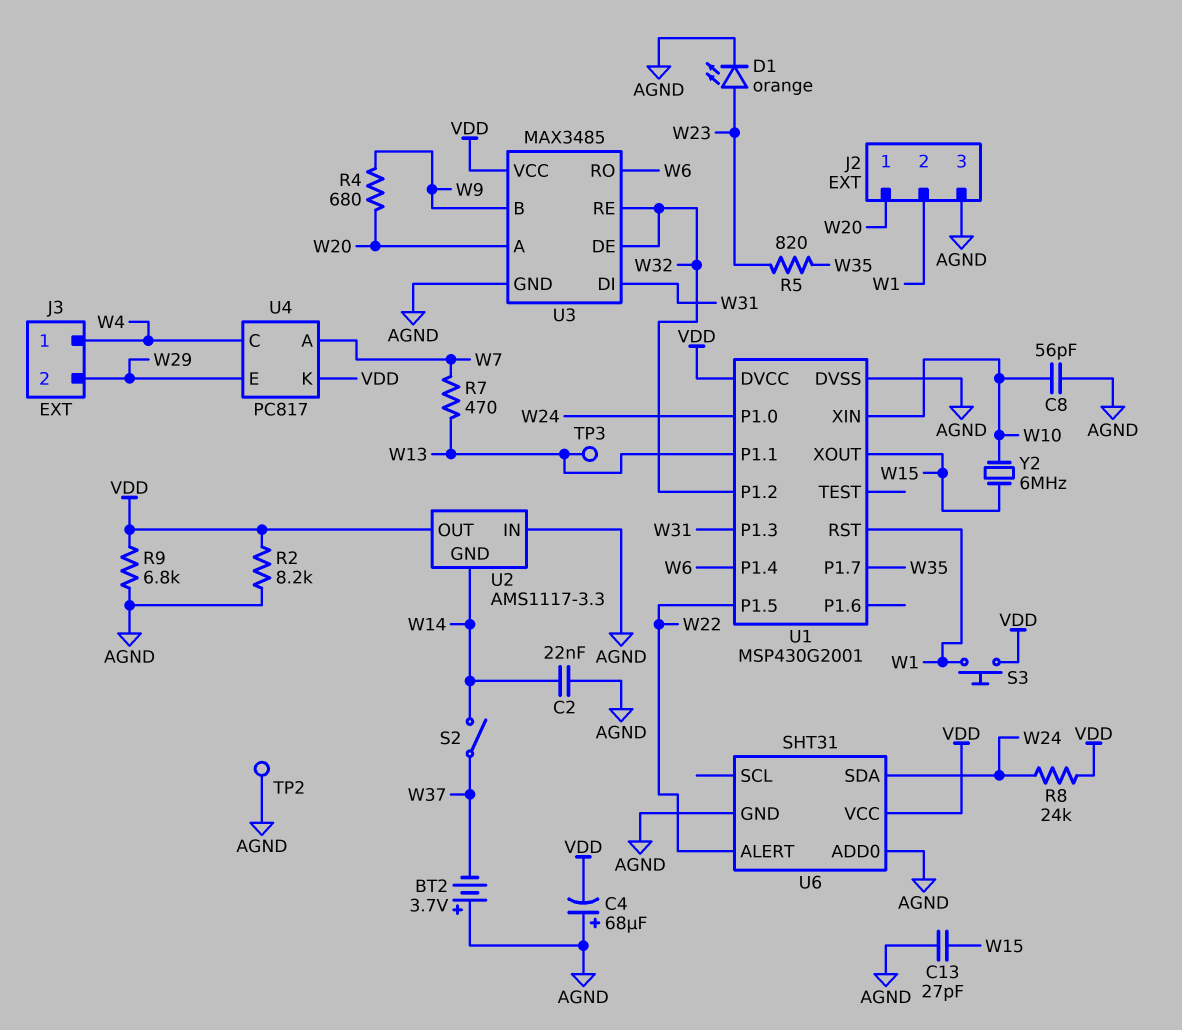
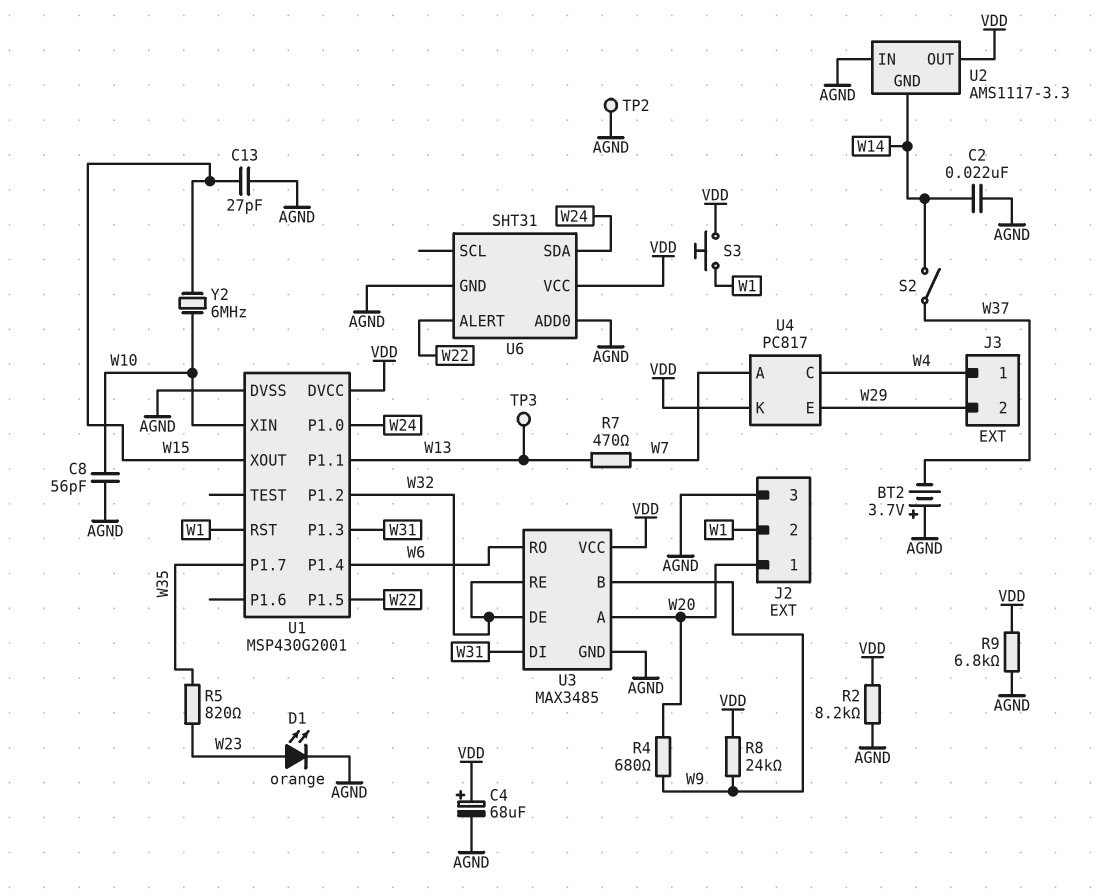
C4: 68uF (plus AGND, minus VDD) -> 68uF (plus VDD, minus AGND)
R8: 24k (VDD, W24) -> 24k (VDD, W9)

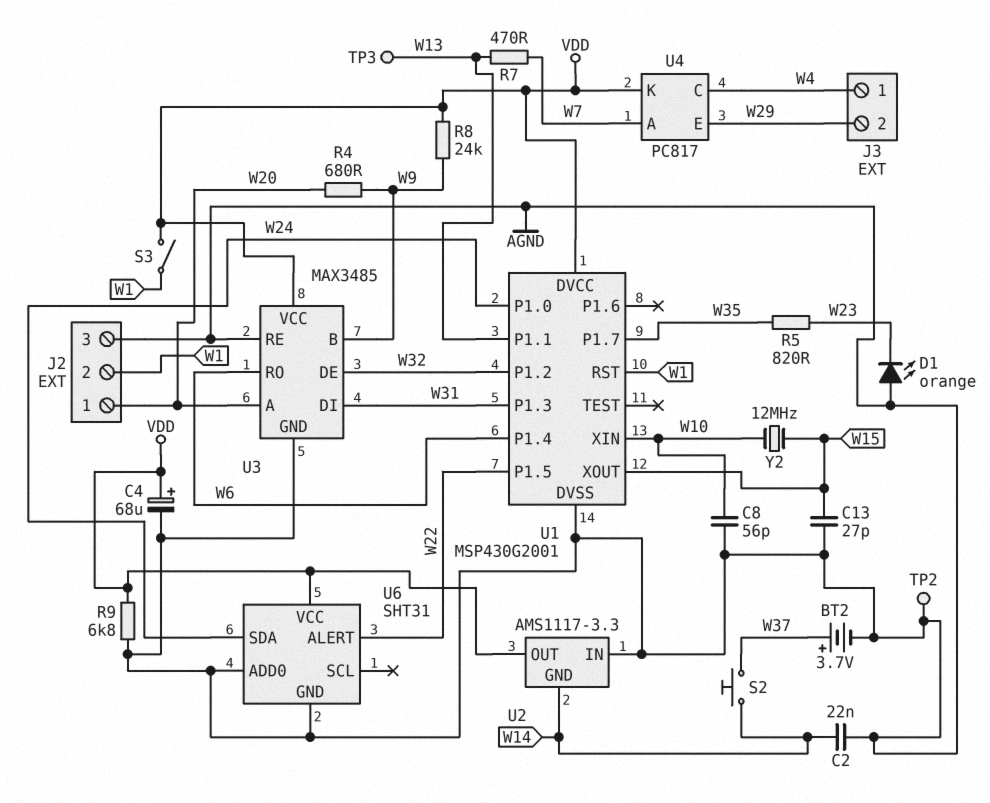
BT2: 3.7V (plus AGND, minus W37) -> 3.7V (plus W37, minus AGND)
D1: LED orange (A W23, K AGND) -> LED orange (A AGND, K W23)
R2: 8.2k (AGND, VDD) -> none
S2: switch (W14, W37) -> button (W14, W37)
S3: button (VDD, W1) -> switch (VDD, W1)
U3 pin RE: W32 -> AGND
Y2: 6MHz (W10, W15) -> 12MHz (W10, W15)

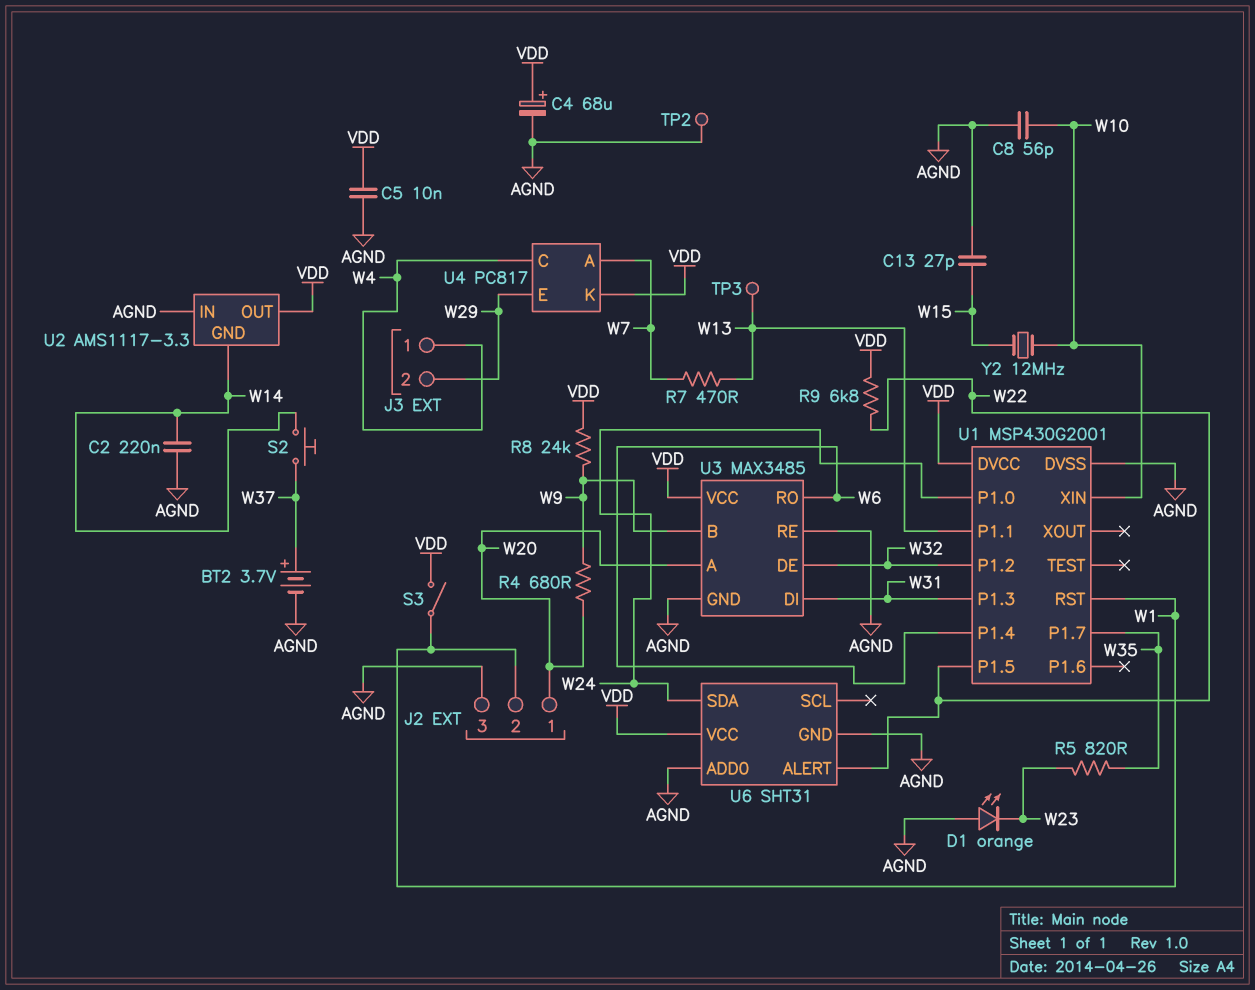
C2: 22nF (AGND, W14) -> 220nF (AGND, W14)
C5: none -> 10nF (AGND, VDD)
R9: 6.8k (AGND, VDD) -> 6.8k (VDD, W22)
U1 pin XOUT: W15 -> none

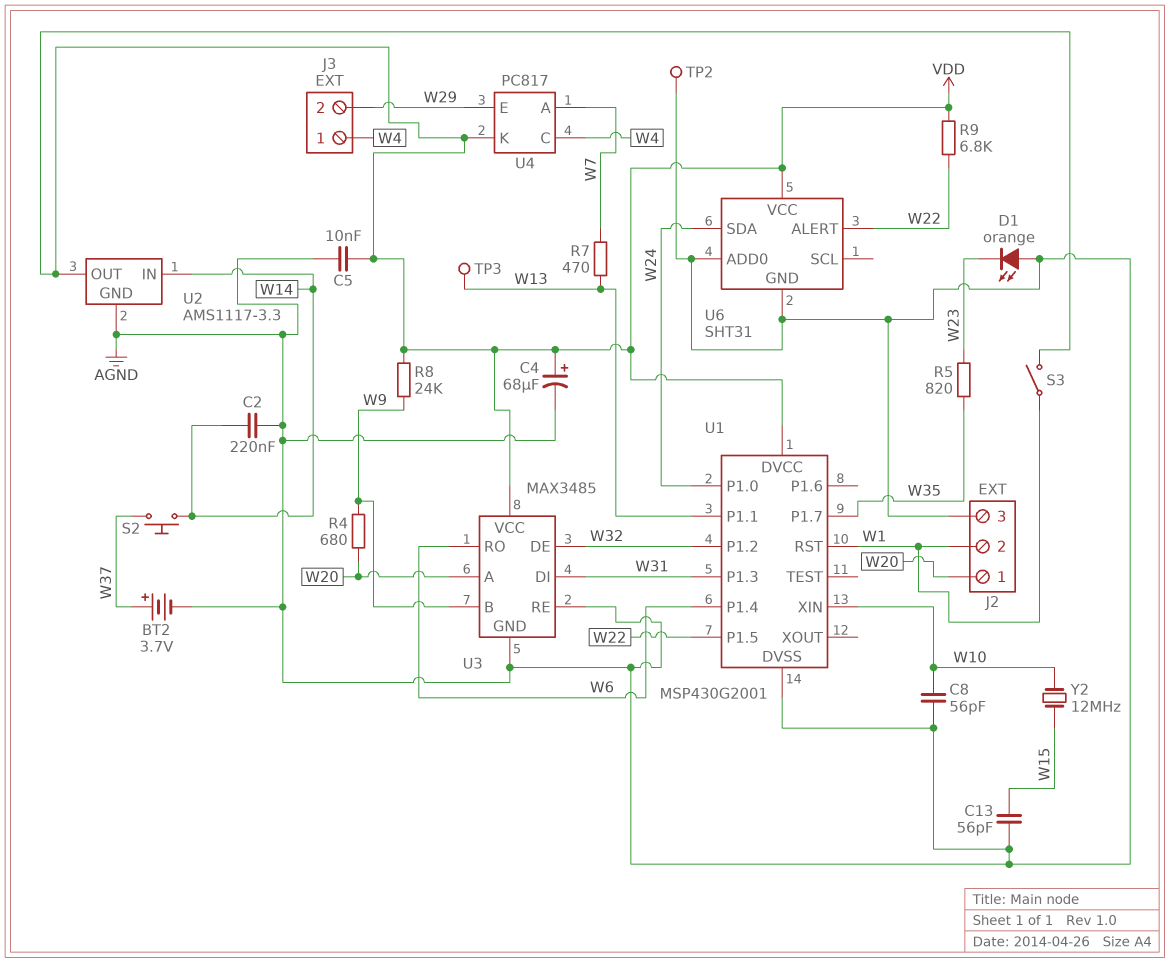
C13: 27pF (AGND, W15) -> 56pF (AGND, W15)
U2 pin GND: W14 -> AGND
U2 pin IN: AGND -> W14

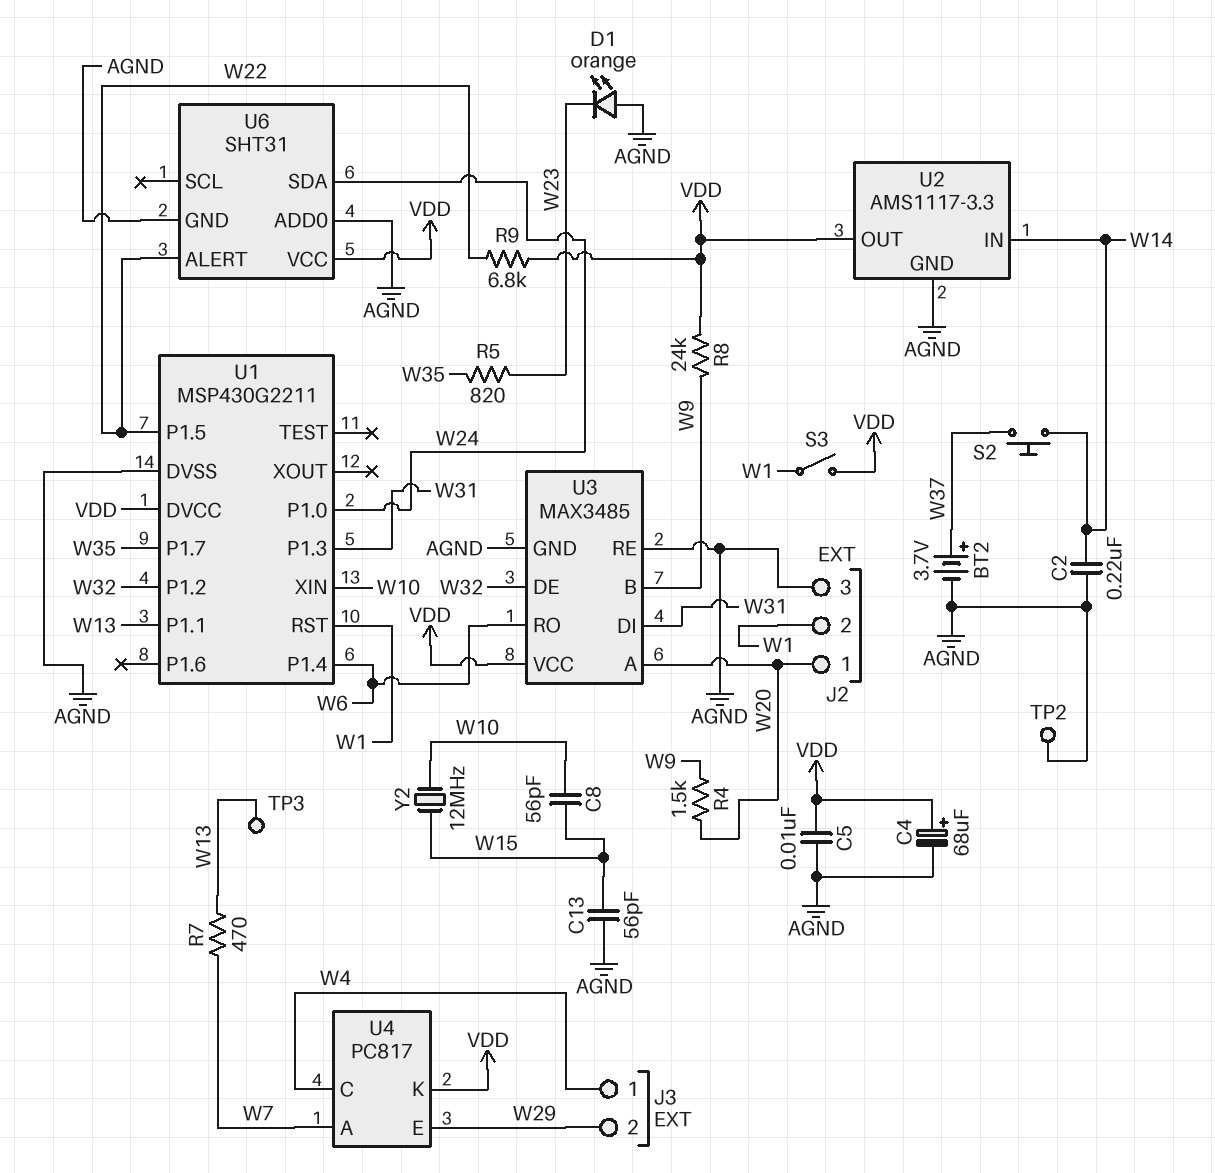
C8: 56pF (AGND, W10) -> 56pF (W10, W15)
R4: 680 (W9, W20) -> 1.5k (W9, W20)
U1: MSP430G2001 -> MSP430G2211

